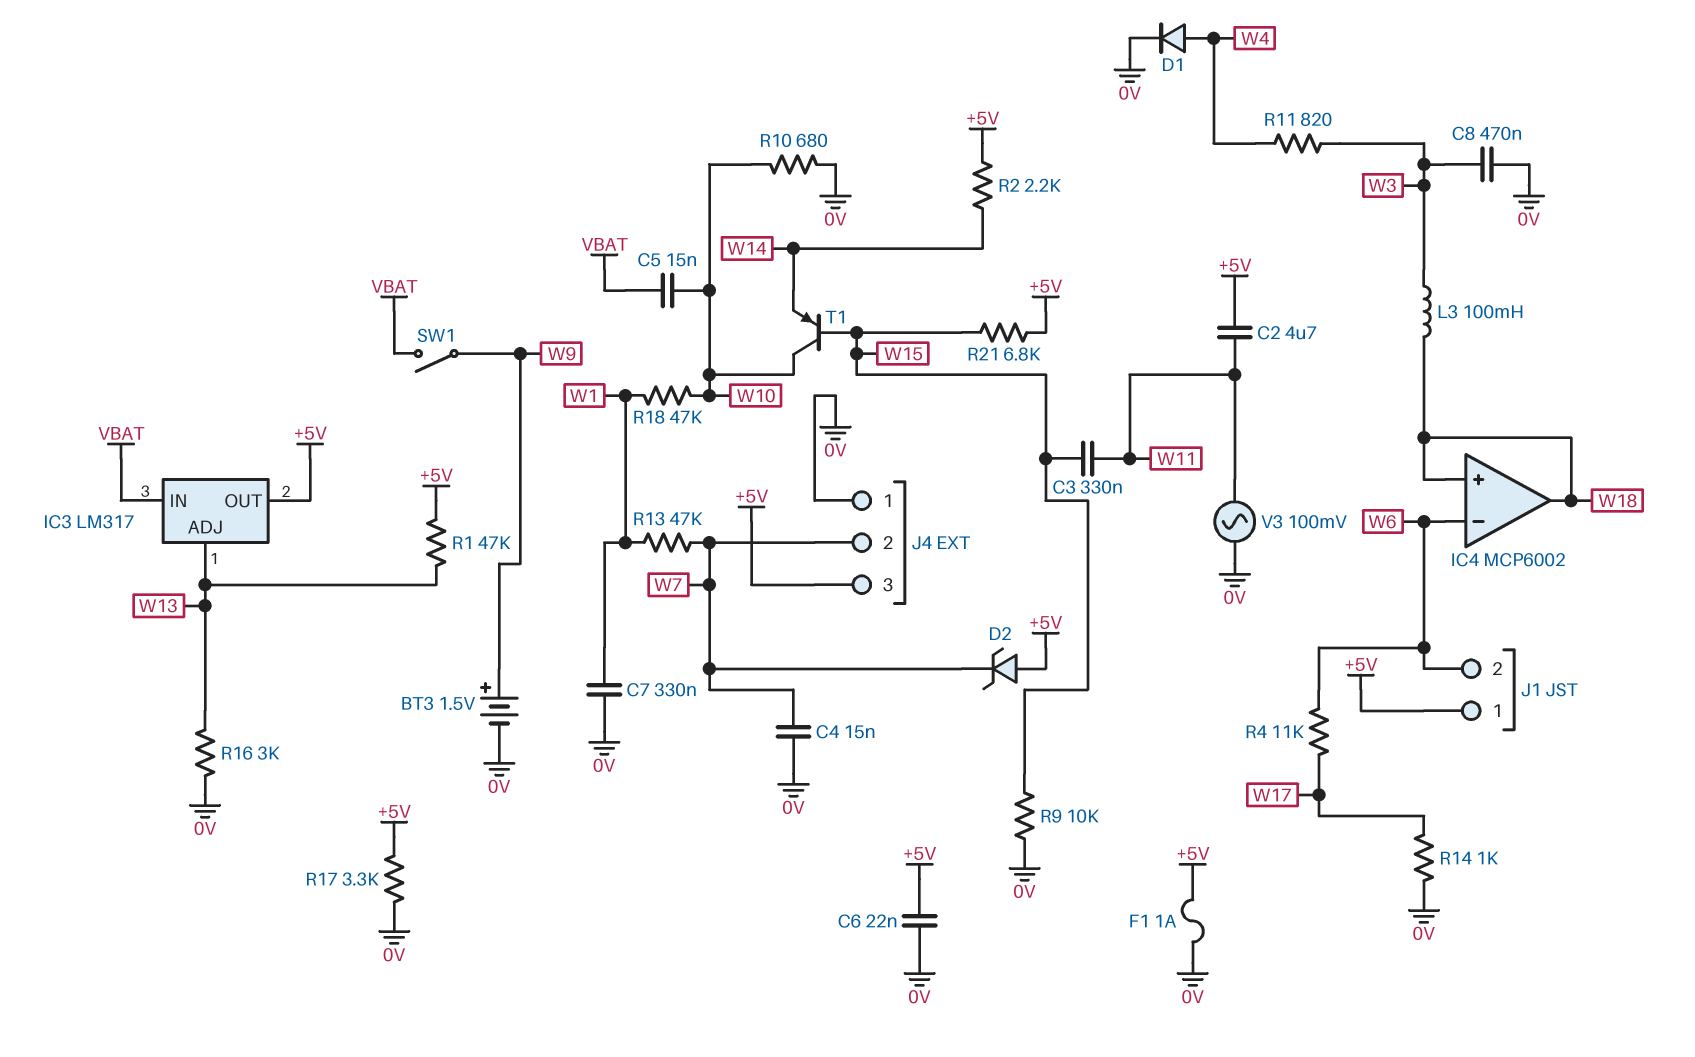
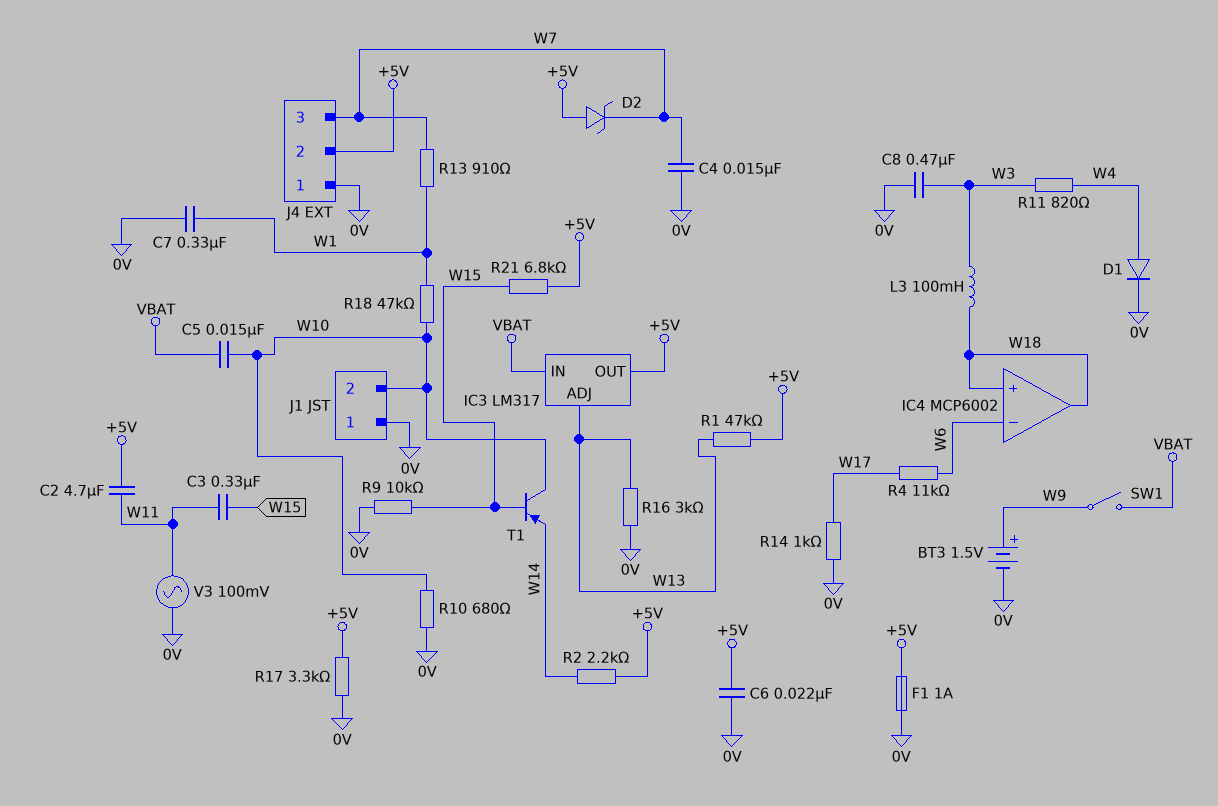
J1 pin 1: +5V -> 0V
J1 pin 2: W6 -> W10
J4 pin 2: W7 -> +5V
J4 pin 3: +5V -> W7
R13: 47k (W1, W7) -> 910 (W1, W7)

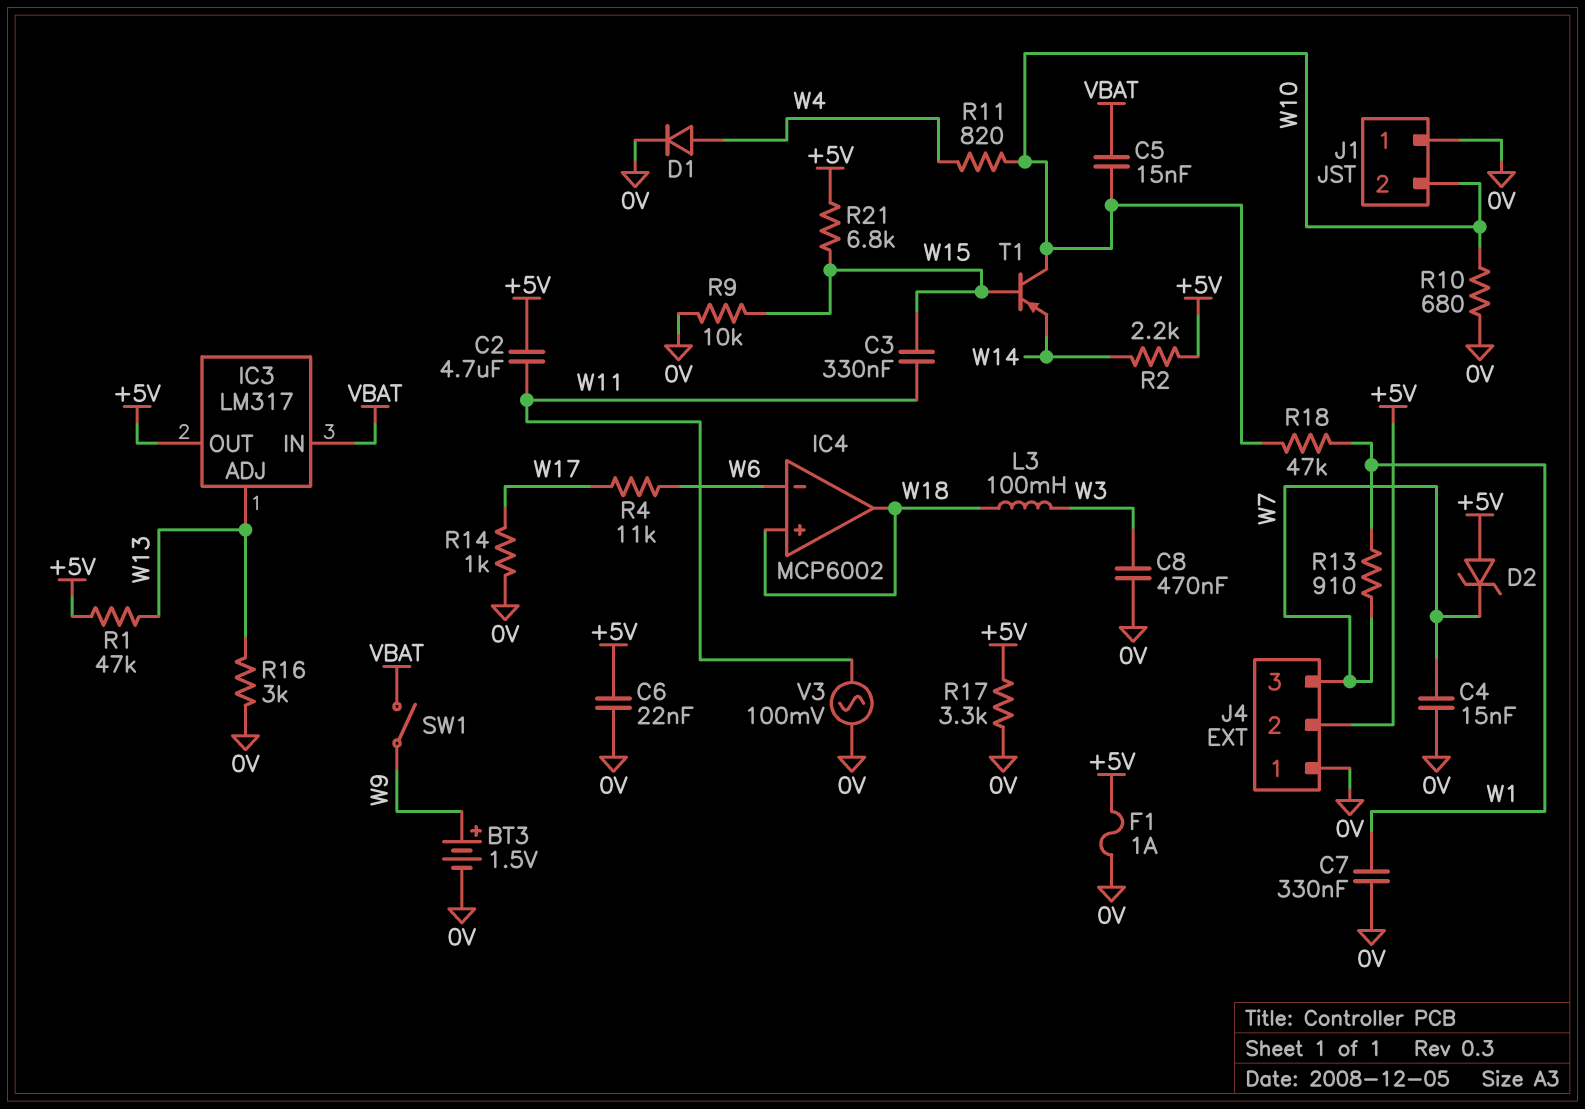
R11: 820 (W3, W4) -> 820 (W4, W10)

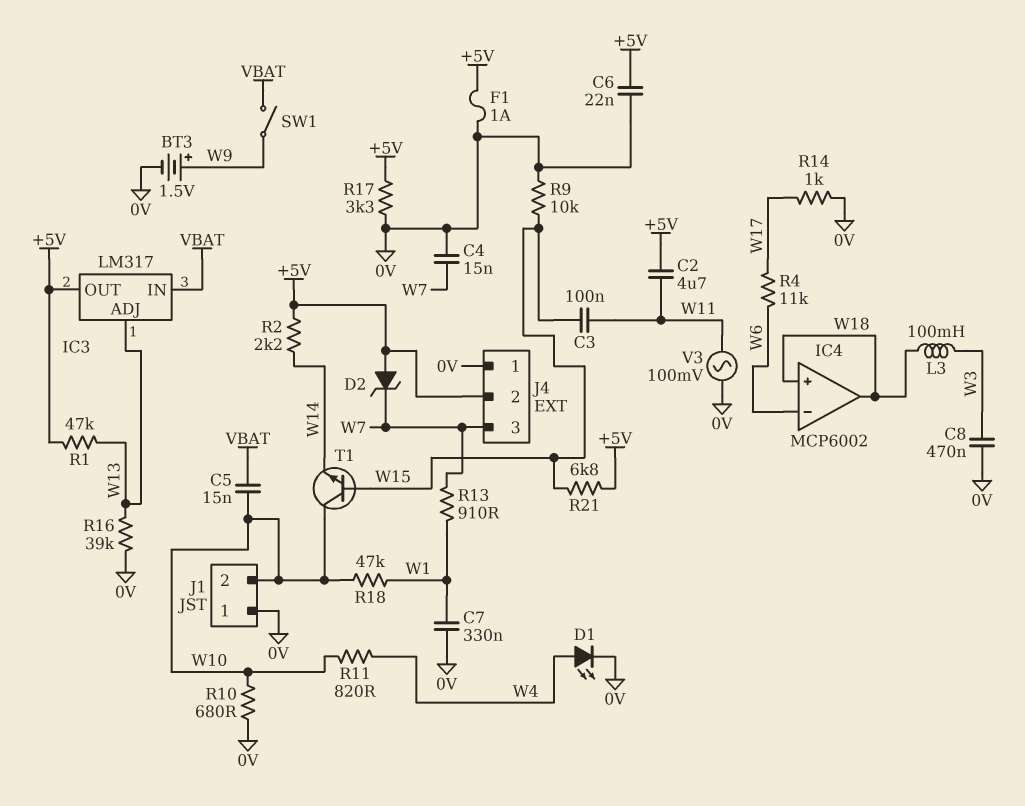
C3: 330nF (W11, W15) -> 100nF (W11, W15)
D1: diode (A W4, K 0V) -> LED (A W4, K 0V)
R16: 3k (0V, W13) -> 39k (0V, W13)
T1: PNP (B W15, C W10, E W14) -> NPN (B W15, C W10, E W14)

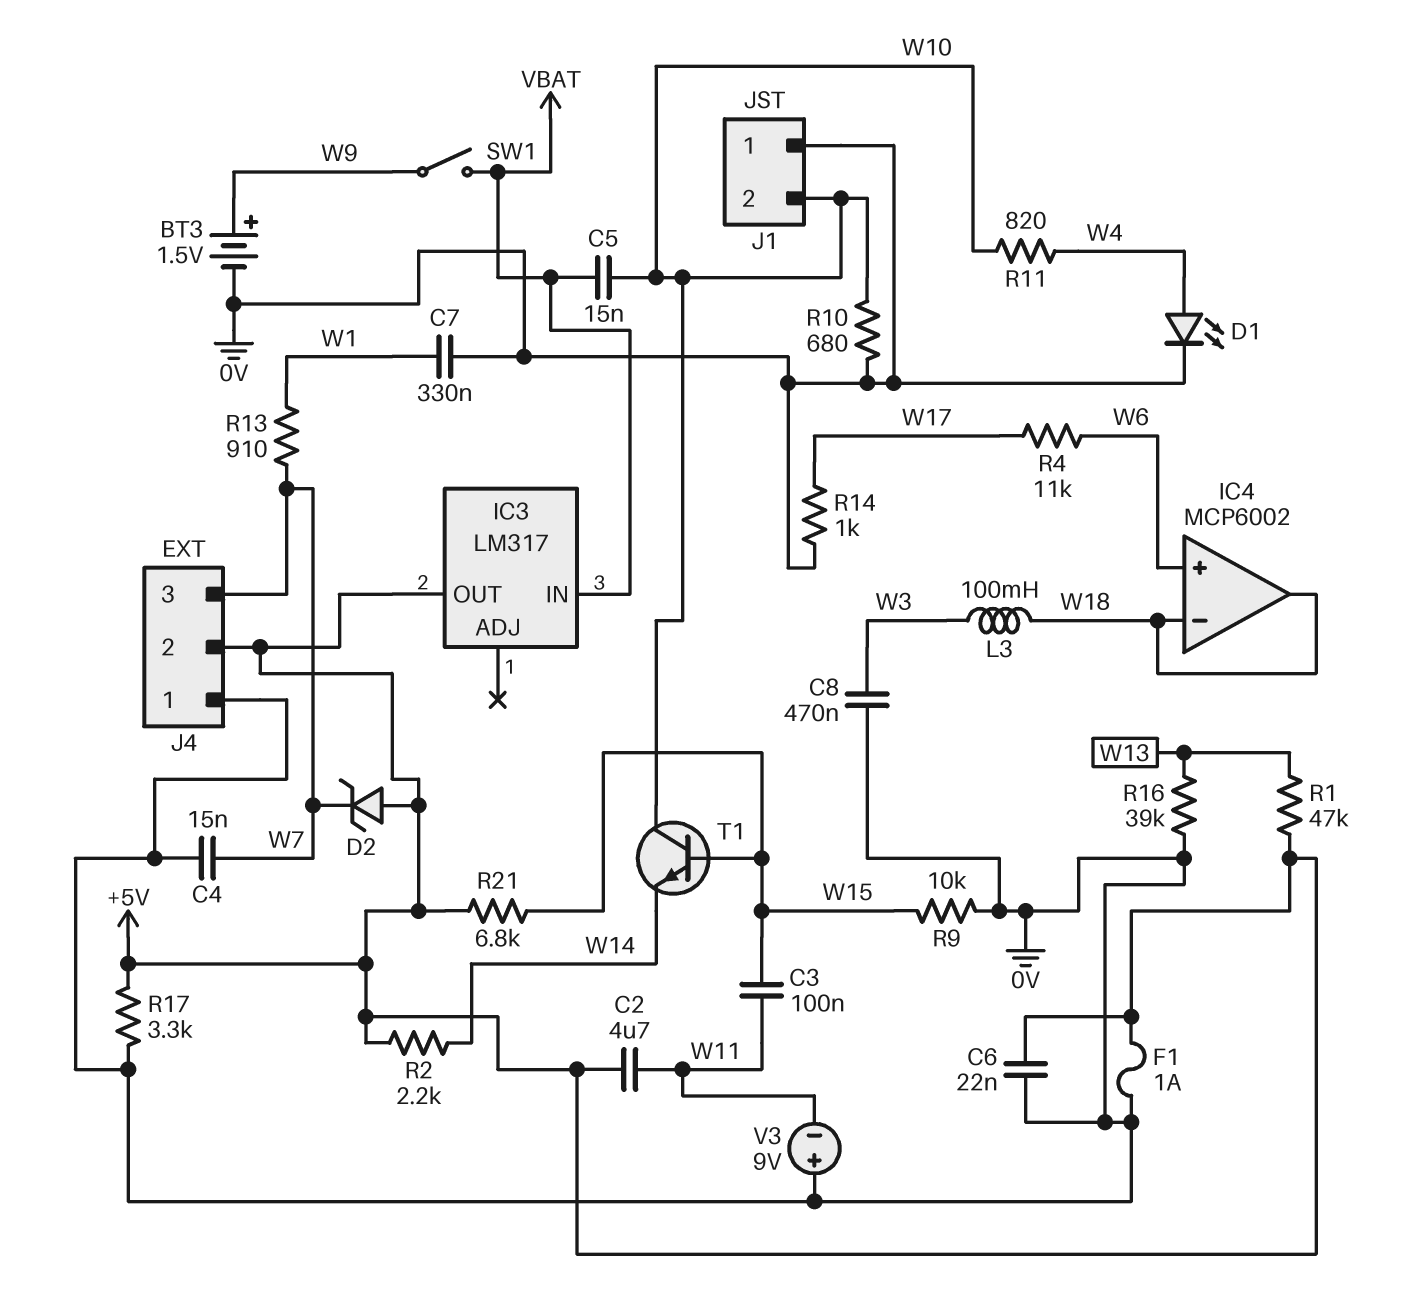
IC3 pin ADJ: W13 -> none
IC4 pin in+: W18 -> W6
IC4 pin in-: W6 -> W18
R18: 47k (W1, W10) -> none
V3: AC 100mV (0V, W11) -> 9V (plus 0V, minus W11)

